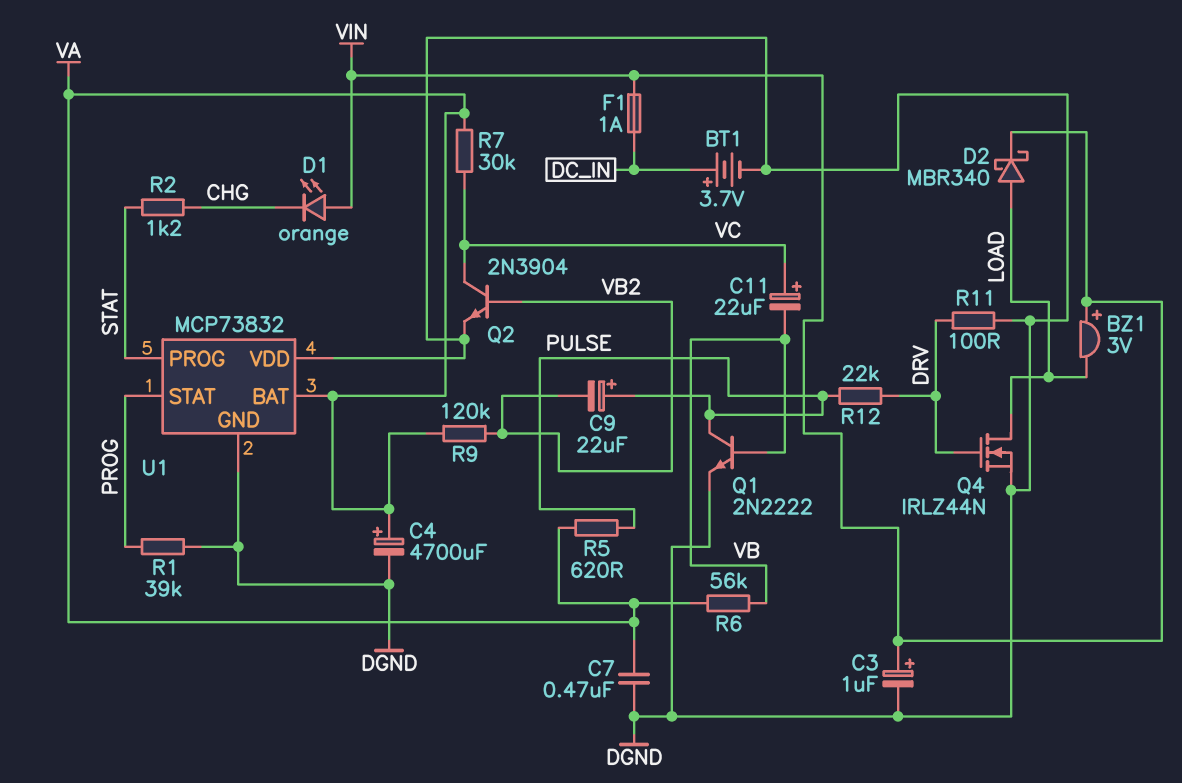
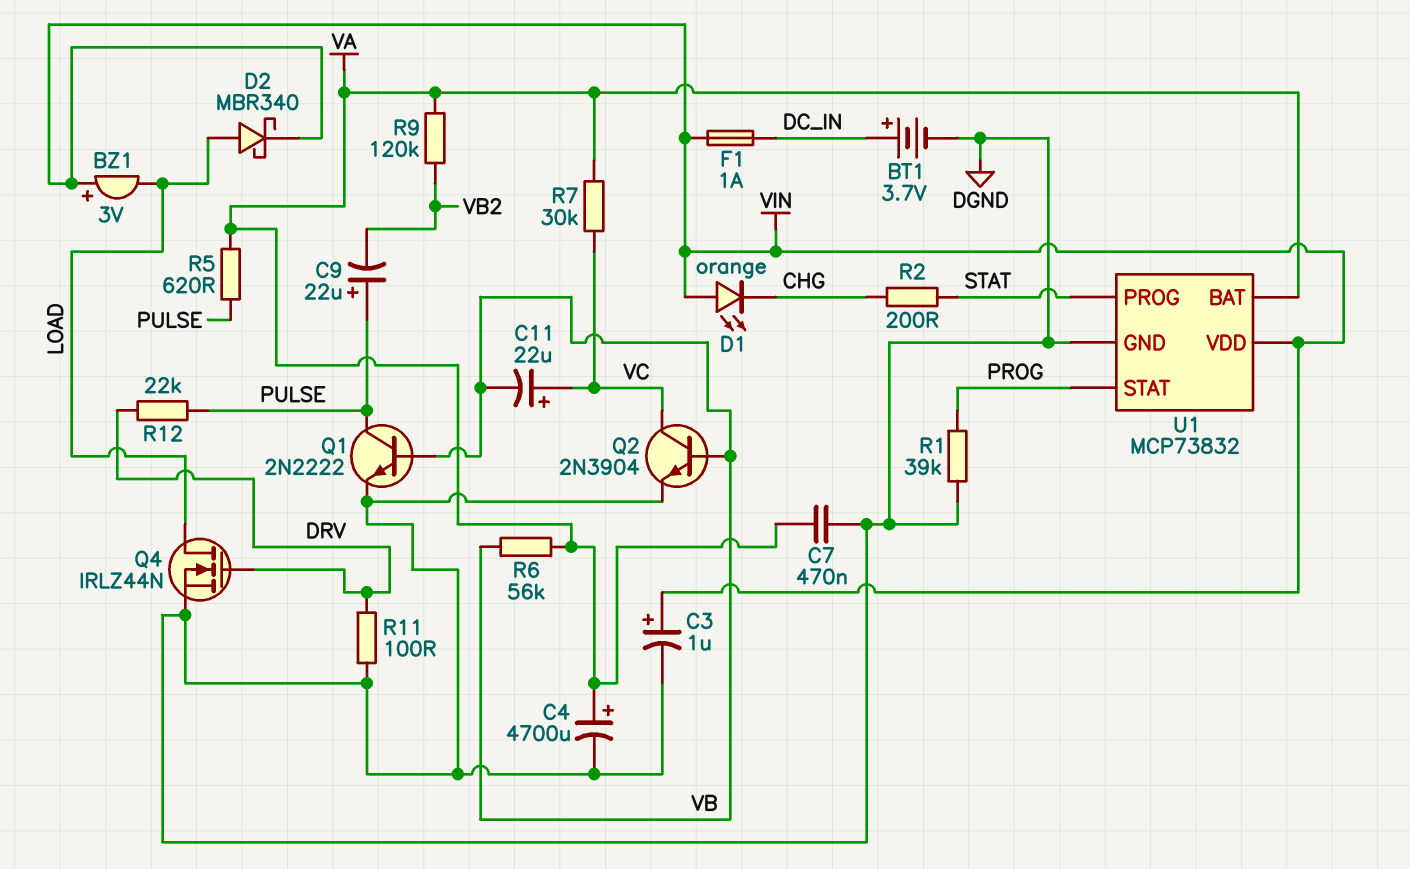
Q2: NPN 2N3904 (B VB2, C VC, E DGND) -> NPN 2N3904 (B VB, C VC, E DGND)
R2: 1.2k (CHG, STAT) -> 200 (CHG, STAT)
U1 pin VDD: DGND -> VIN

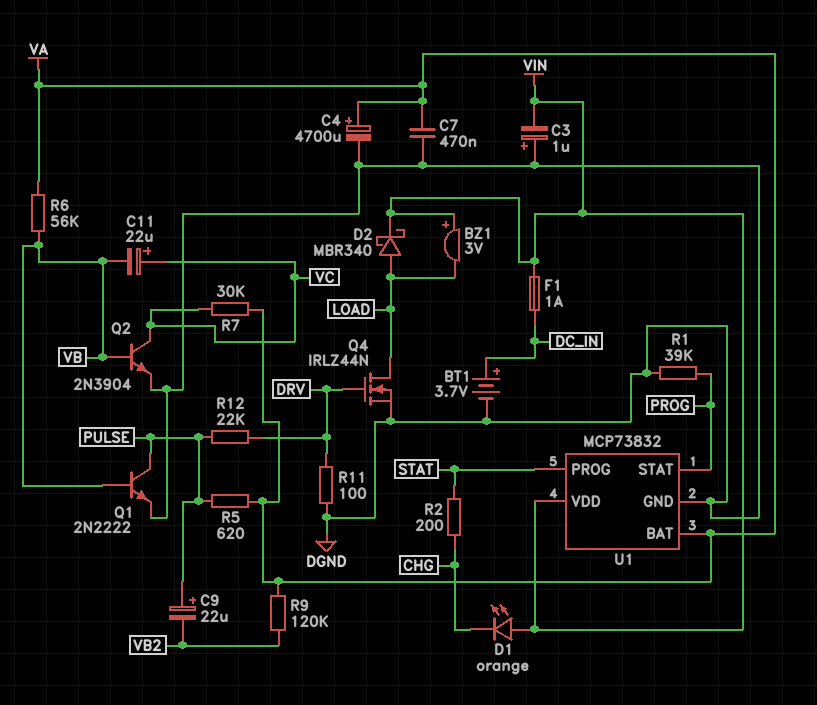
C3: 1uF (plus VIN, minus DGND) -> 1uF (plus DGND, minus VIN)

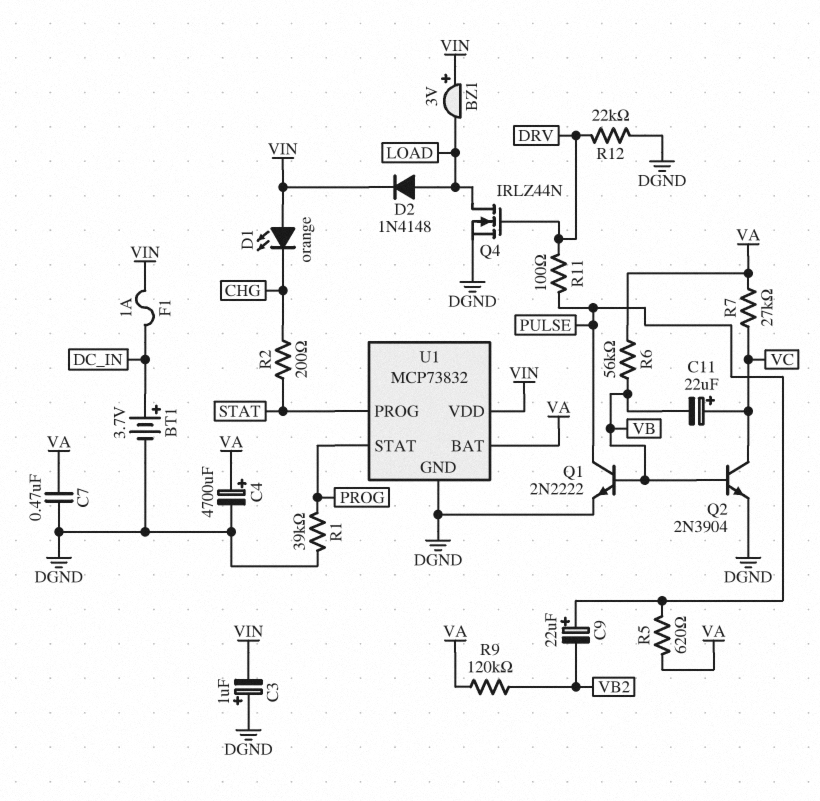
D2: schottky MBR340 (A LOAD, K VIN) -> diode 1N4148 (A LOAD, K VIN)
R7: 30k (VA, VC) -> 27k (VA, VC)
R11: 100 (DGND, DRV) -> 100 (DRV, PULSE)
R12: 22k (DRV, PULSE) -> 22k (DGND, DRV)

